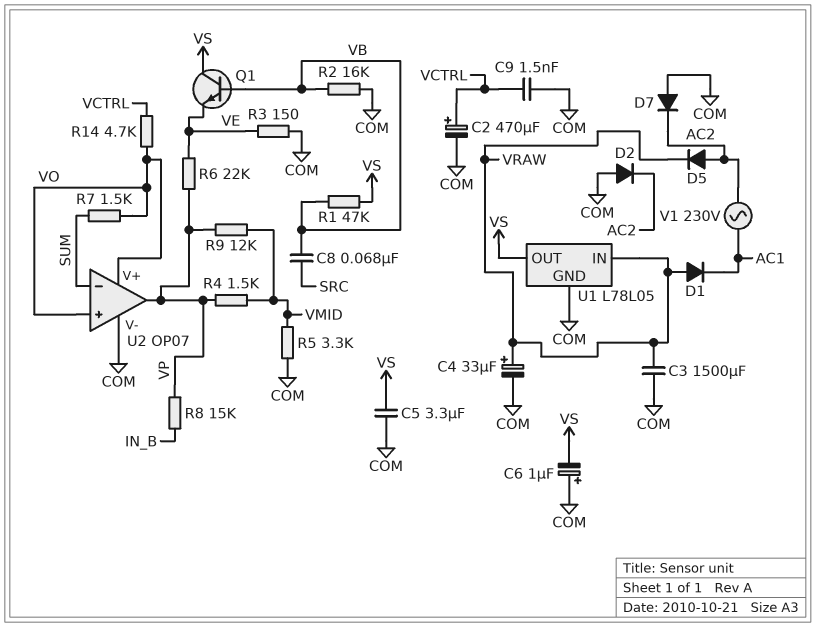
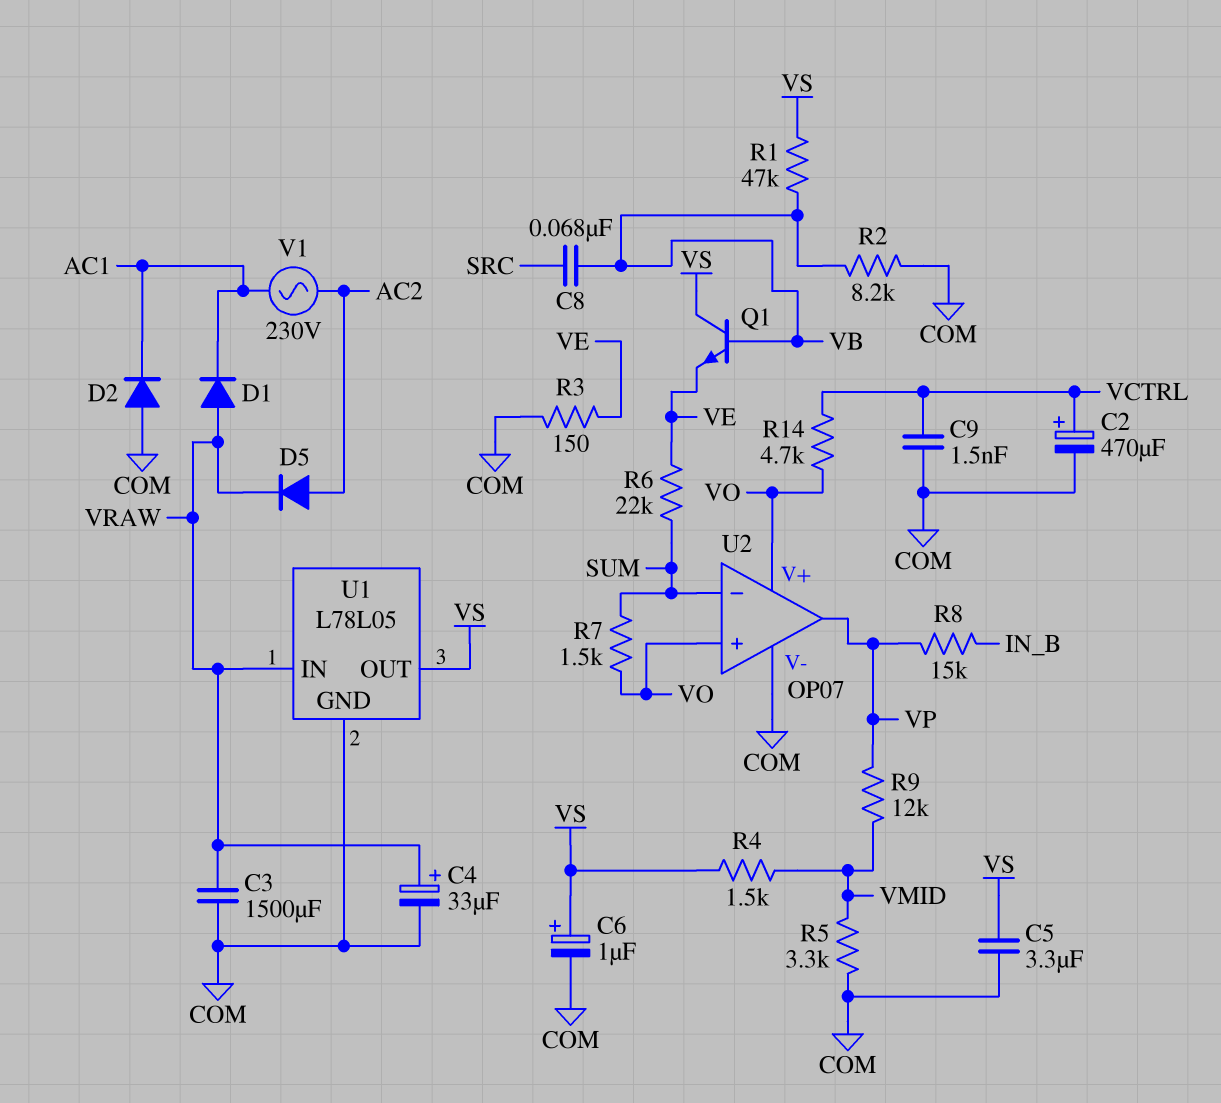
C6: 1uF (plus COM, minus VS) -> 1uF (plus VS, minus COM)
D2: diode (A COM, K AC2) -> diode (A COM, K AC1)
D7: diode (A COM, K AC2) -> none
R2: 16k (COM, VB) -> 8.2k (COM, VB)
R4: 1.5k (VMID, VP) -> 1.5k (VMID, VS)
R6: 22k (VE, VP) -> 22k (SUM, VE)

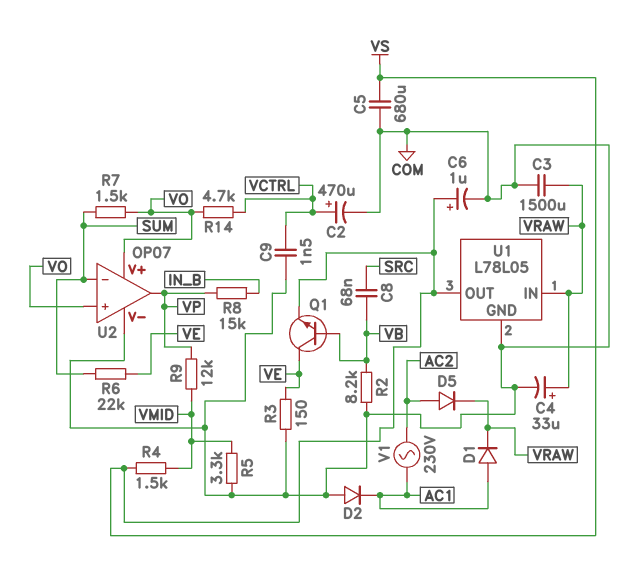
C5: 3.3uF (COM, VS) -> 680uF (COM, VS)
D1: diode (A VRAW, K AC1) -> diode (A AC1, K VRAW)
Q1: NPN (B VB, C VS, E VE) -> NPN (B VB, C VE, E VS)
R1: 47k (VB, VS) -> none

